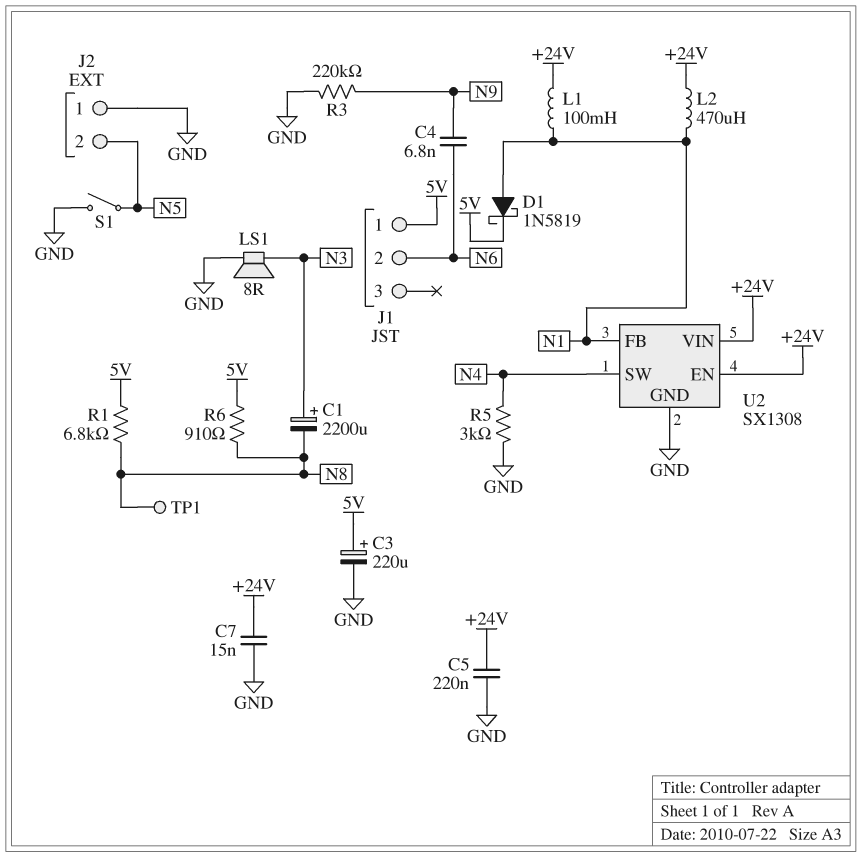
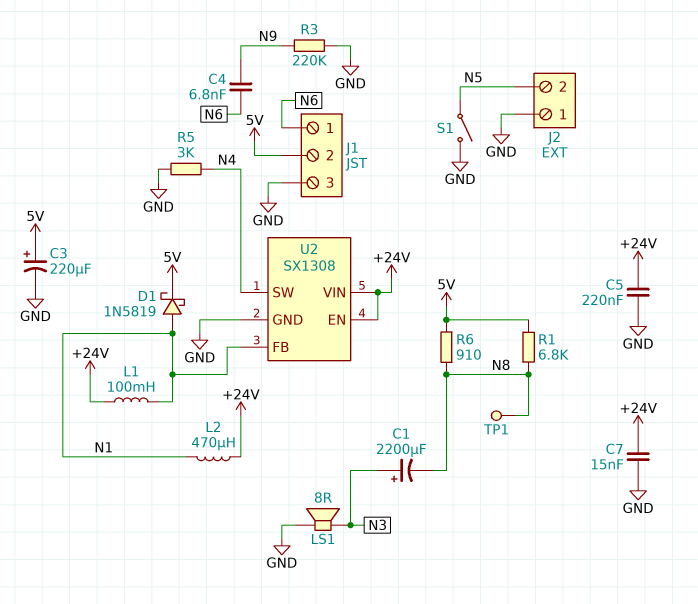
J1 pin 1: 5V -> N6
J1 pin 2: N6 -> 5V
J1 pin 3: none -> GND

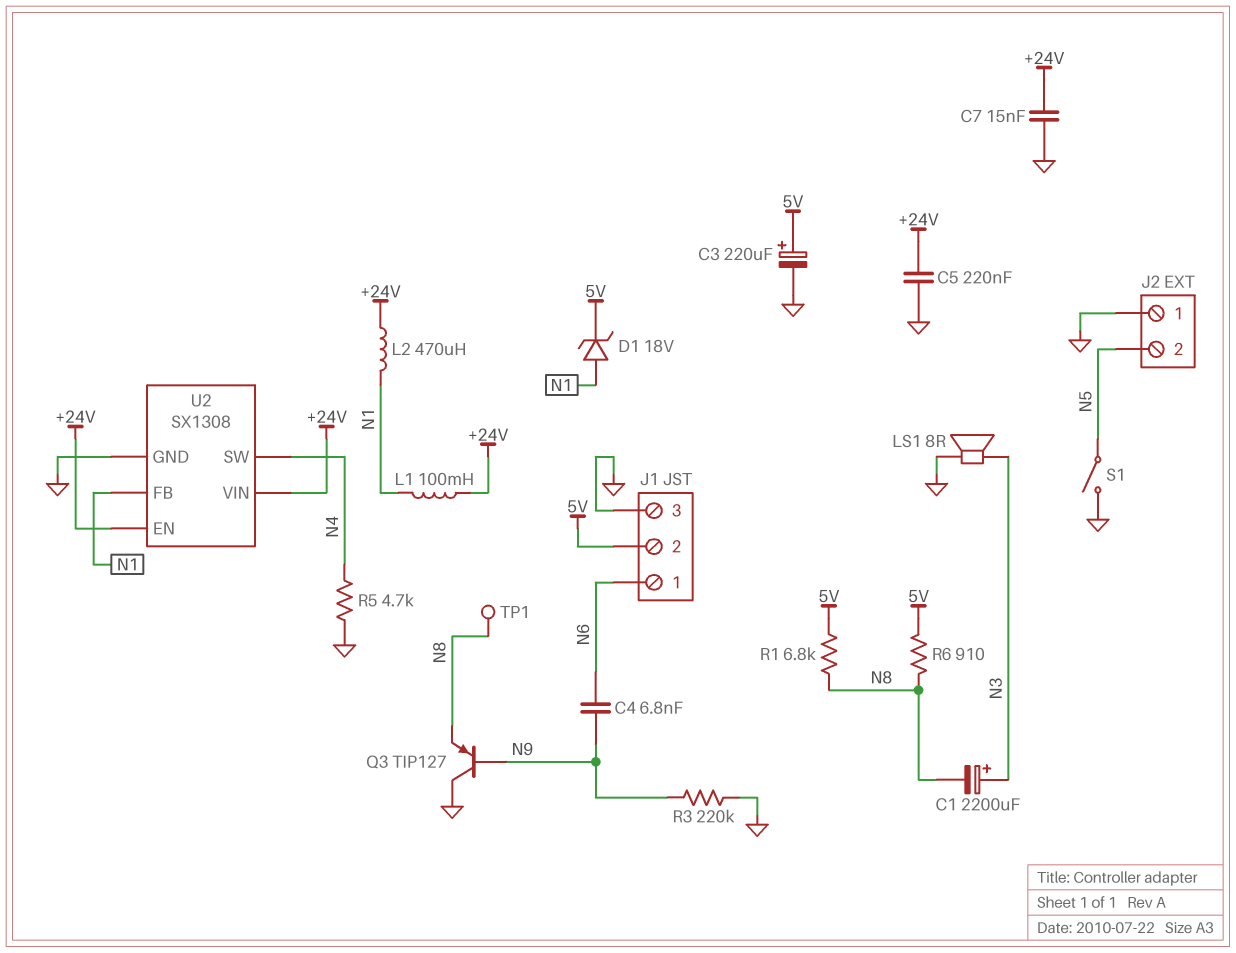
D1: schottky 1N5819 (A N1, K 5V) -> zener 18V (A N1, K 5V)
Q3: none -> PNP TIP127 (B N9, C GND, E N8)
R5: 3k (GND, N4) -> 4.7k (GND, N4)

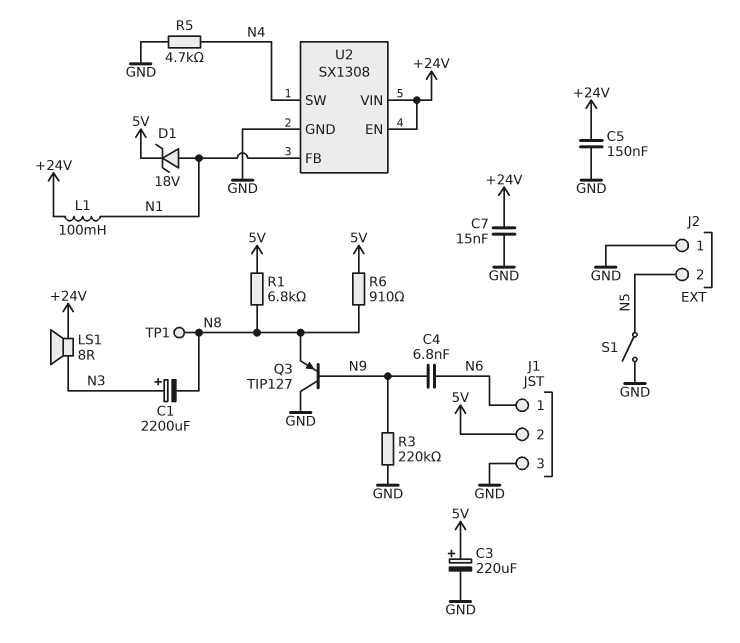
C5: 220nF (+24V, GND) -> 150nF (+24V, GND)
L2: 470uH (+24V, N1) -> none
LS1: speaker 8R (GND, N3) -> speaker 8R (+24V, N3)

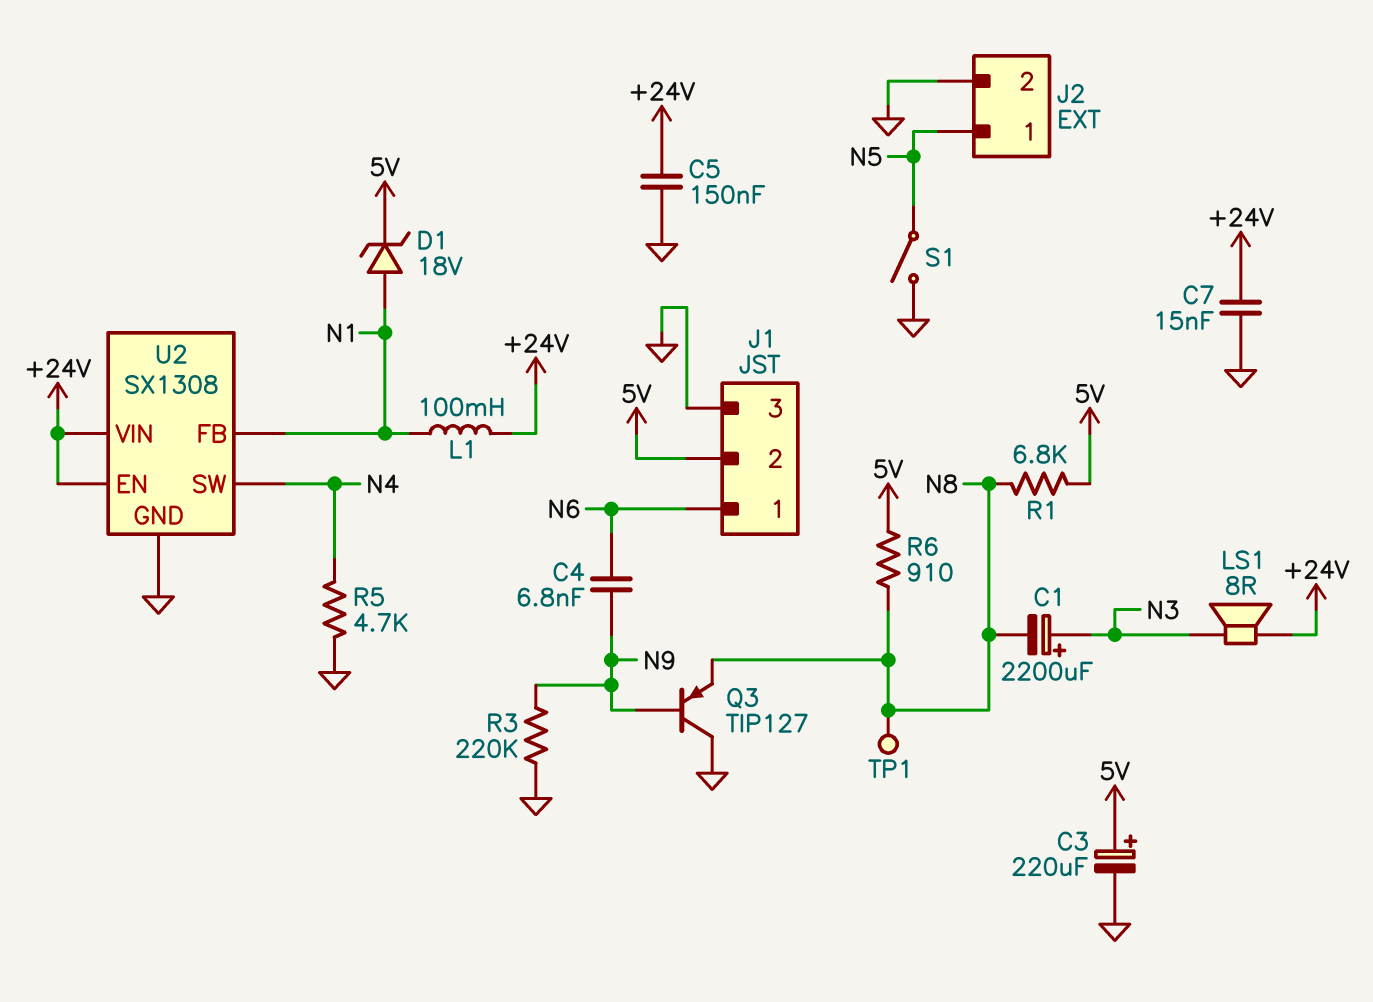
J2 pin 1: GND -> N5
J2 pin 2: N5 -> GND

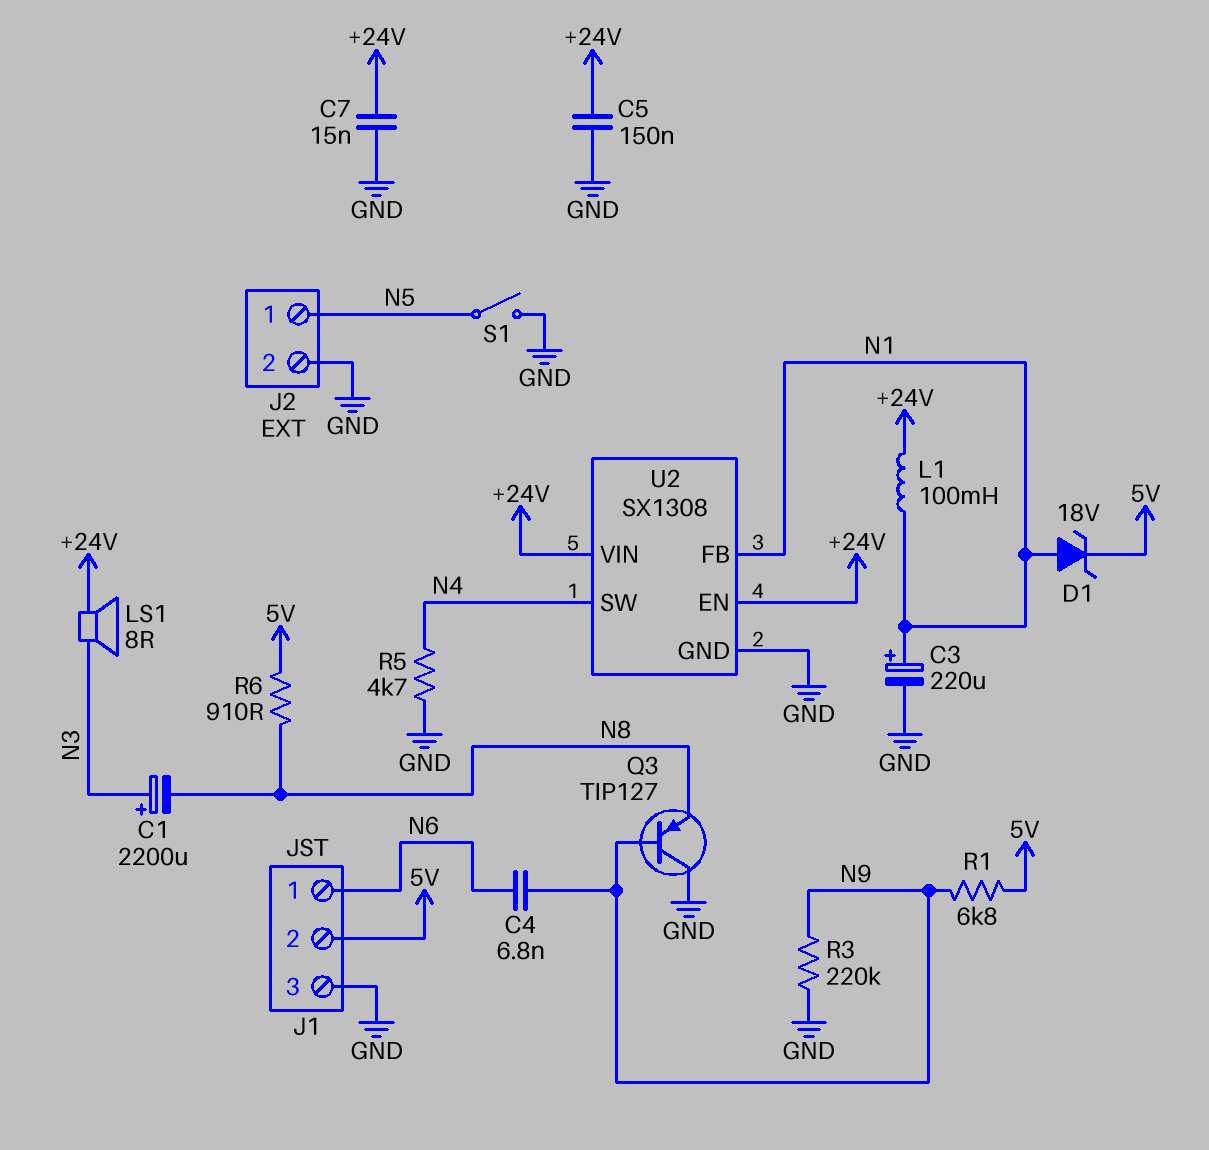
C3: 220uF (plus 5V, minus GND) -> 220uF (plus N1, minus GND)
R1: 6.8k (5V, N8) -> 6.8k (5V, N9)
TP1: test point (N8) -> none

